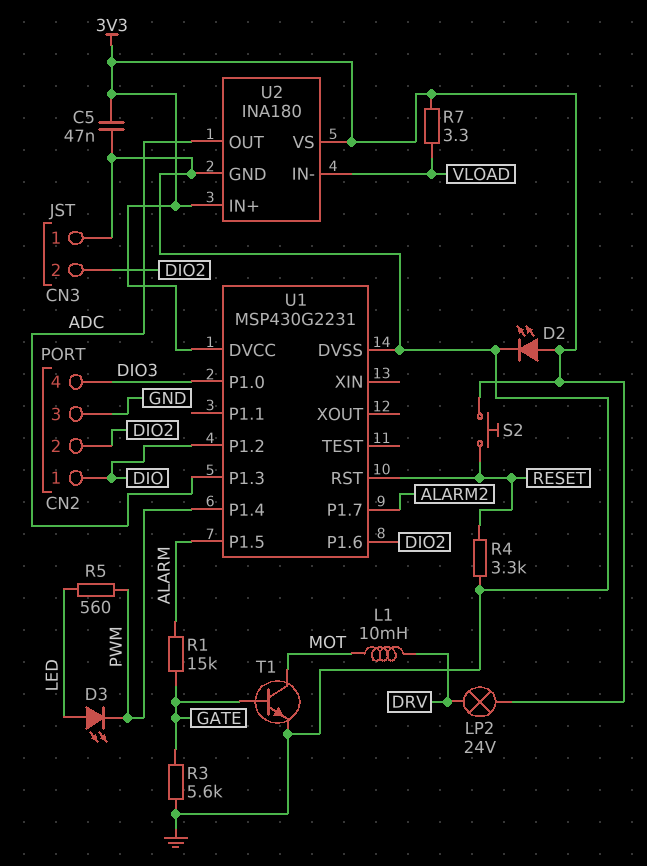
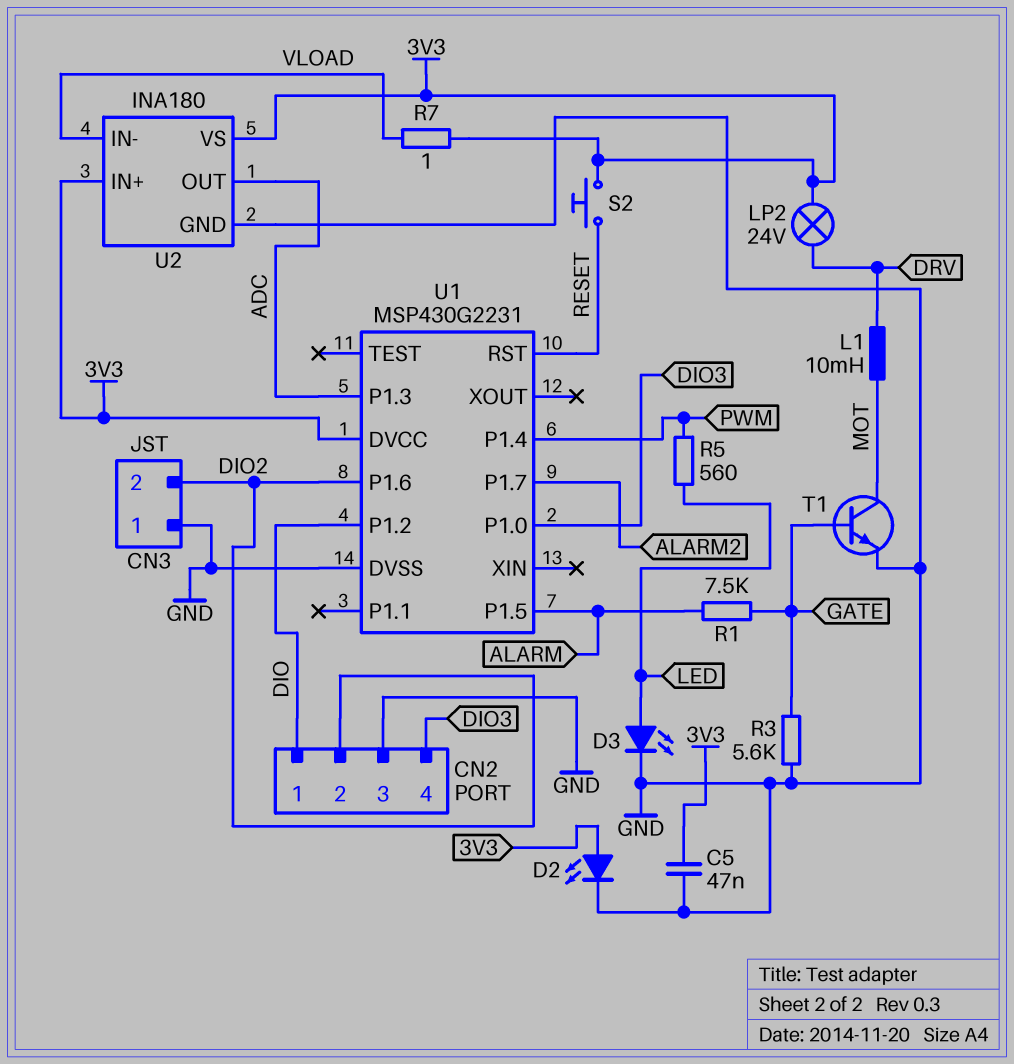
D3: LED (A LED, K PWM) -> LED (A LED, K GND)
R1: 15k (ALARM, GATE) -> 7.5k (ALARM, GATE)
R4: 3.3k (GND, RESET) -> none
R7: 3.3 (3V3, VLOAD) -> 1 (3V3, VLOAD)

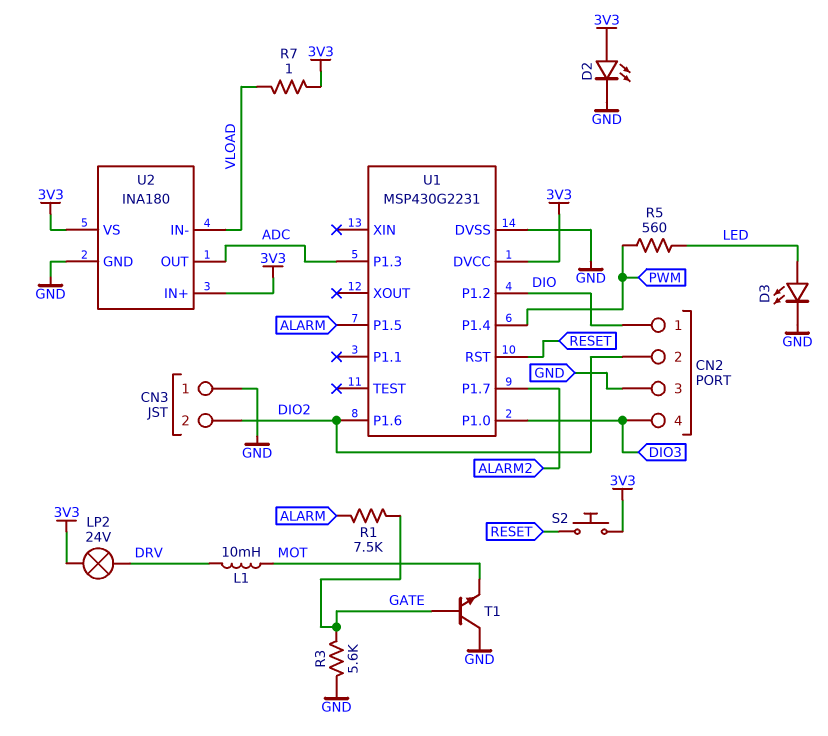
C5: 47nF (3V3, GND) -> none
T1: NPN (B GATE, C MOT, E GND) -> NPN (B GATE, C GND, E MOT)

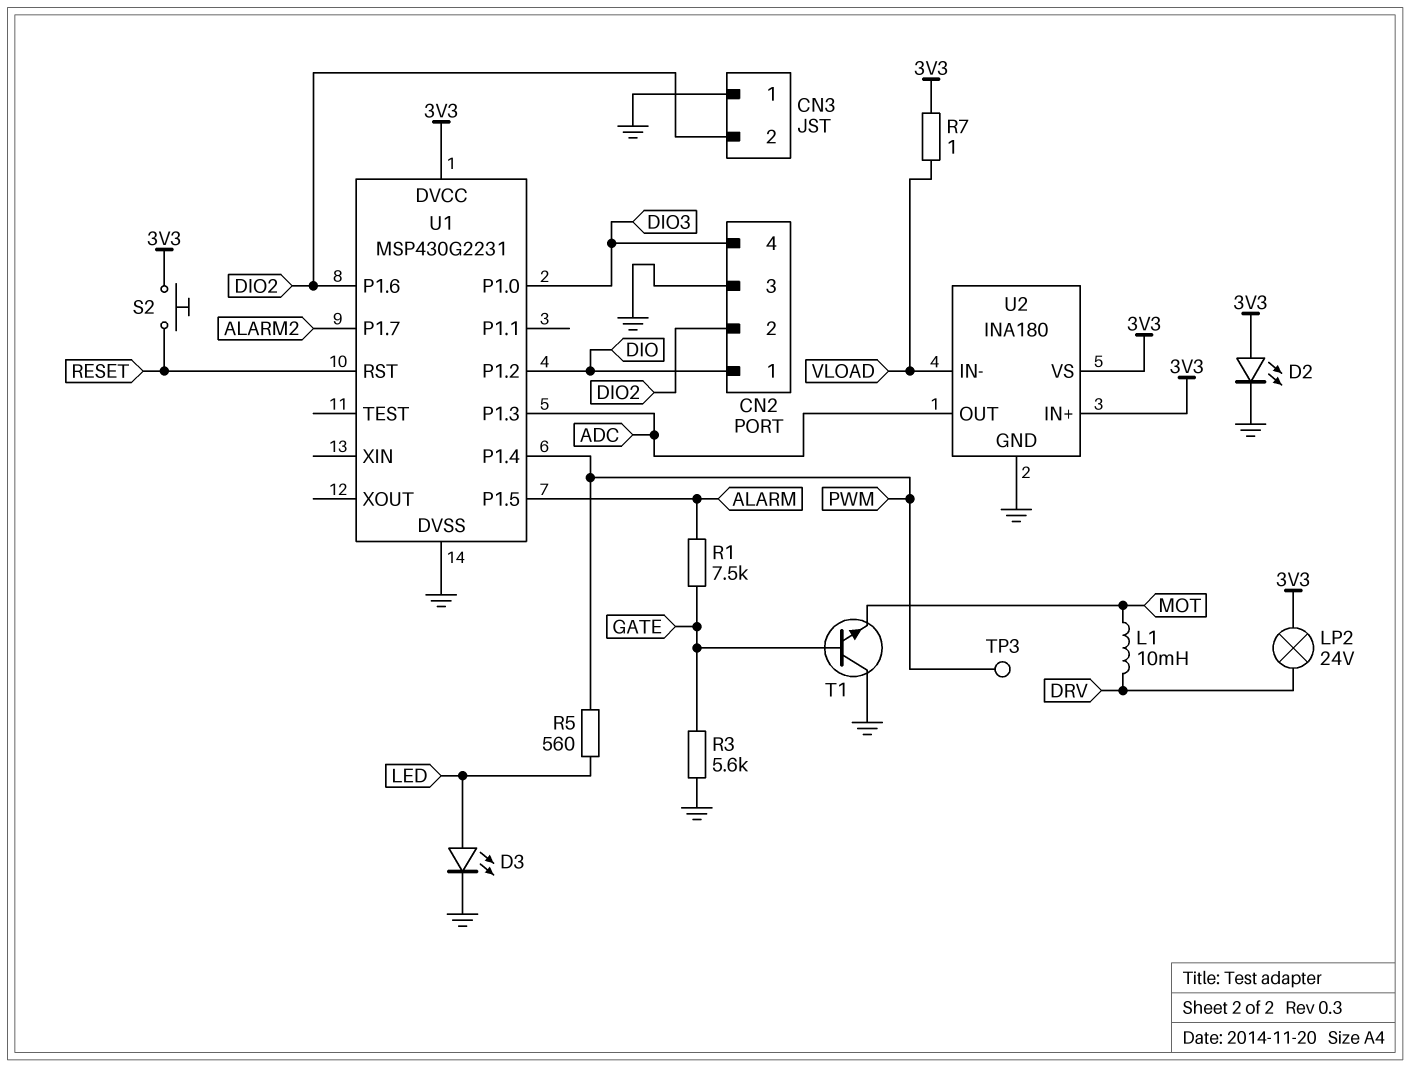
TP3: none -> test point (PWM)

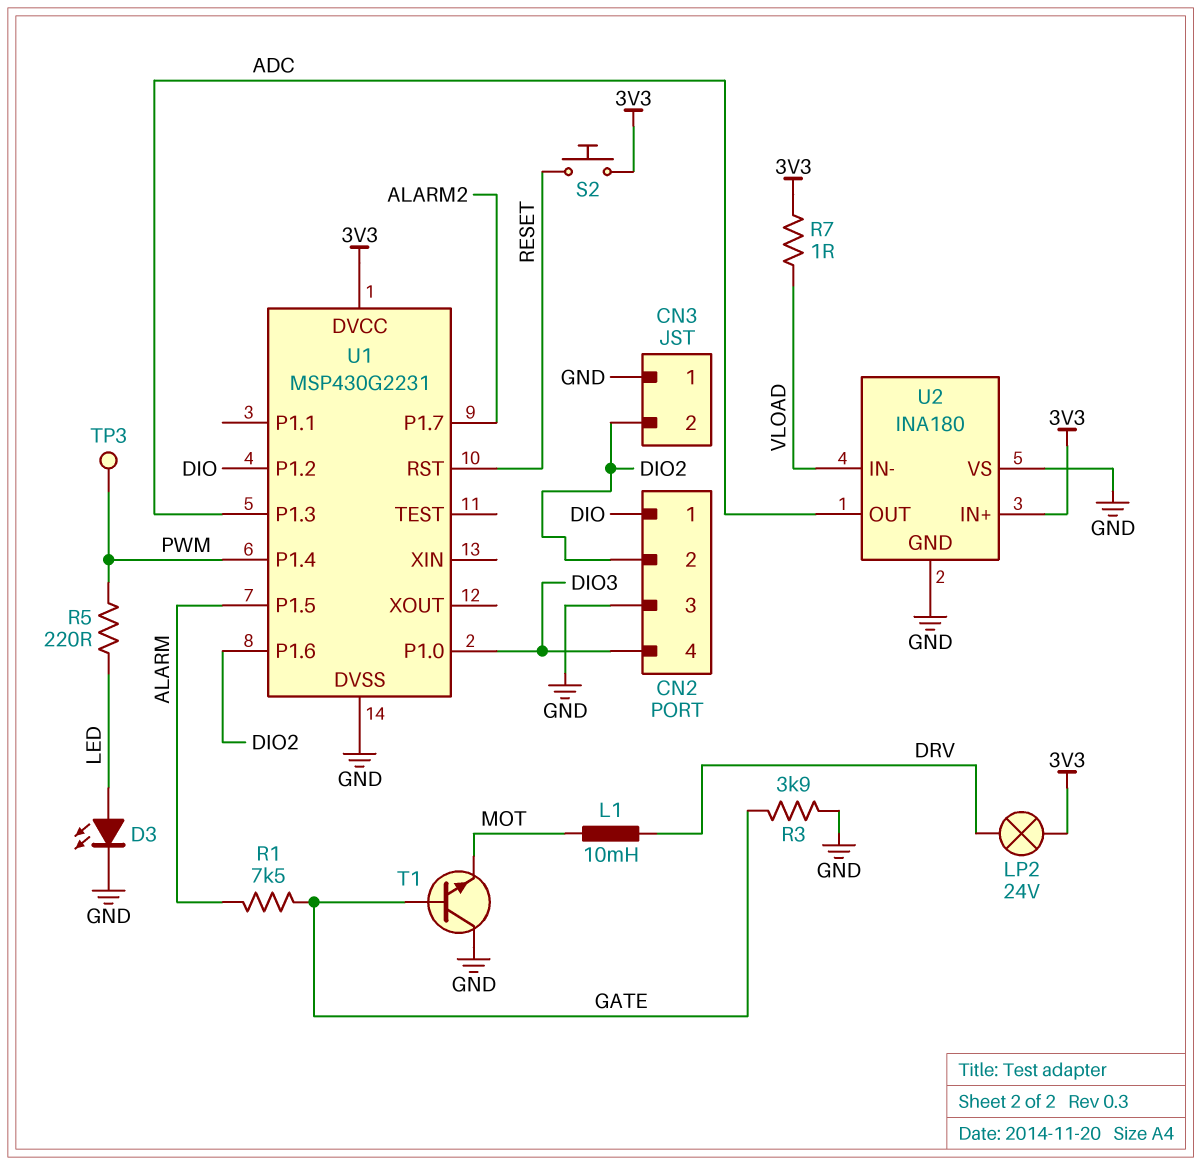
D2: LED (A 3V3, K GND) -> none
R3: 5.6k (GATE, GND) -> 3.9k (GATE, GND)
R5: 560 (LED, PWM) -> 220 (LED, PWM)
U2 pin VS: 3V3 -> GND

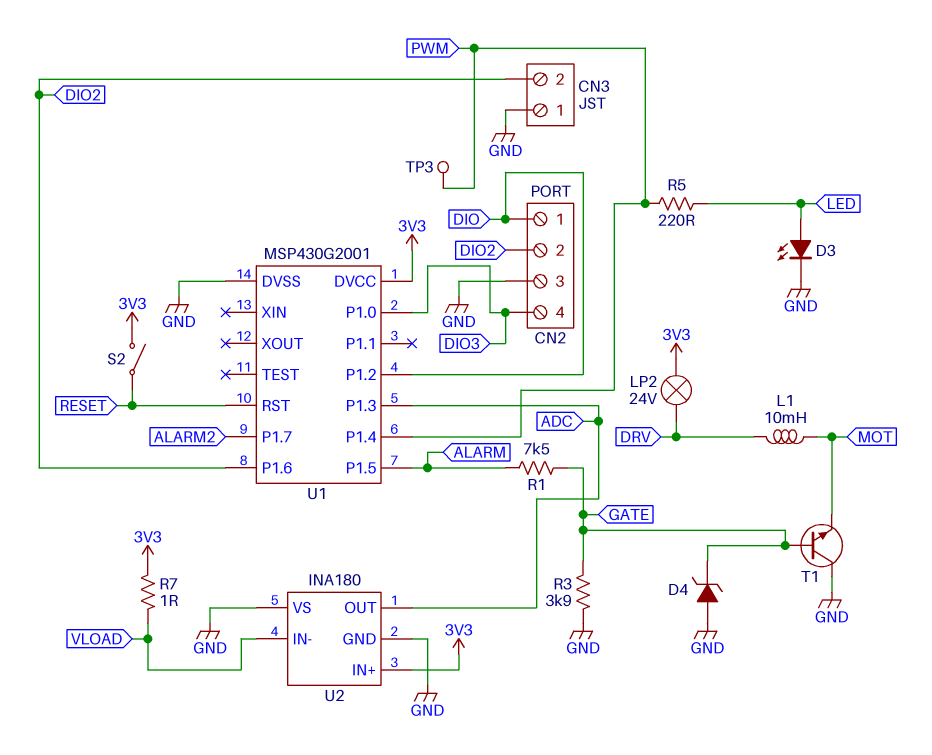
D4: none -> zener (A GND, K GATE)
S2: button (3V3, RESET) -> switch (3V3, RESET)
U1: MSP430G2231 -> MSP430G2001

